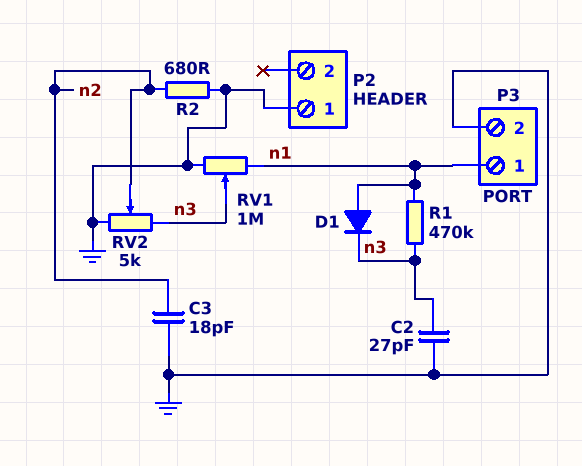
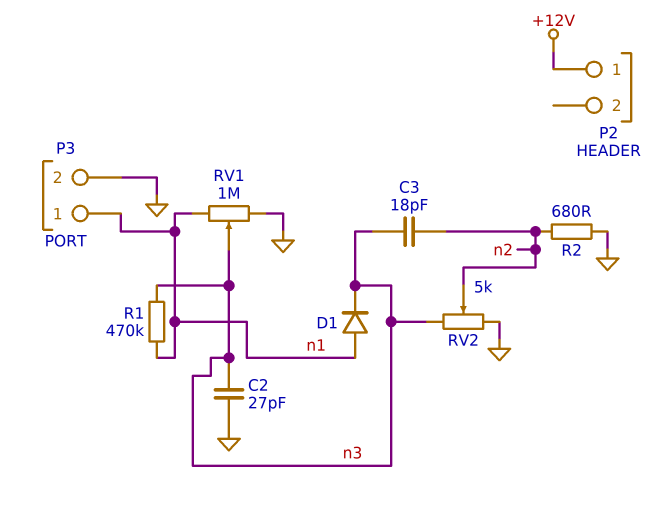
C3: 18pF (GND, n2) -> 18pF (n2, n3)
P2 pin 1: GND -> +12V

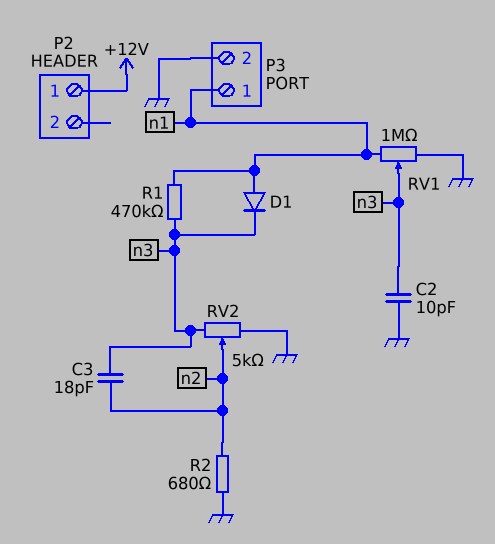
C2: 27pF (GND, n3) -> 10pF (GND, n3)

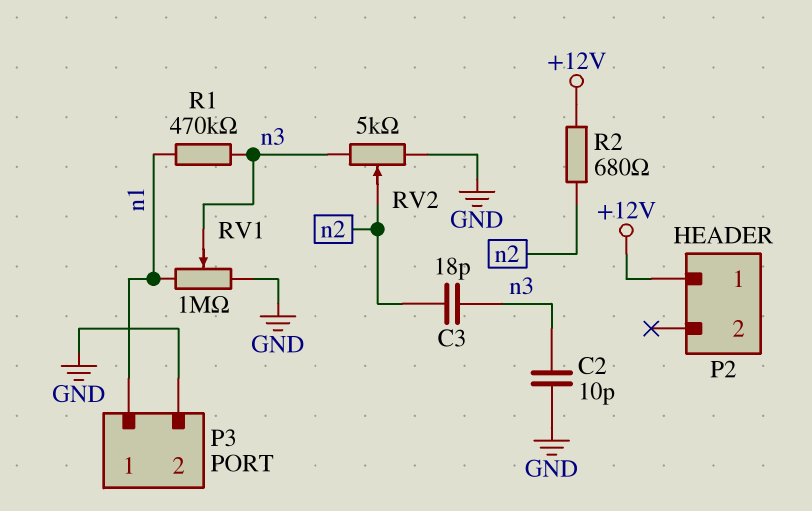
D1: diode (A n1, K n3) -> none
R2: 680 (GND, n2) -> 680 (+12V, n2)

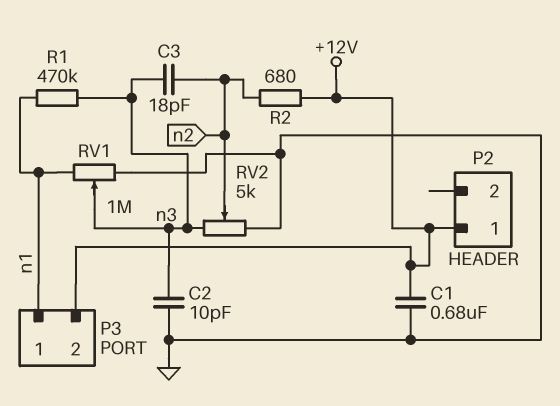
C1: none -> 680nF (+12V, GND)
P3 pin 2: GND -> +12V

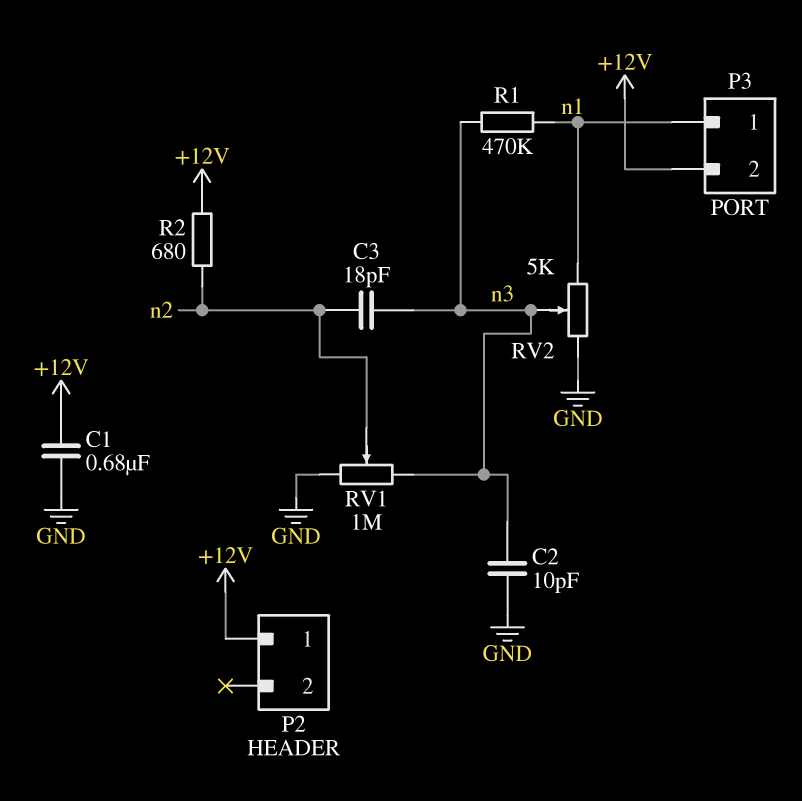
RV1: 1M (GND, n1, wiper n3) -> 1M (GND, n3, wiper n2)
RV2: 5k (GND, n3, wiper n2) -> 5k (GND, n1, wiper n3)

